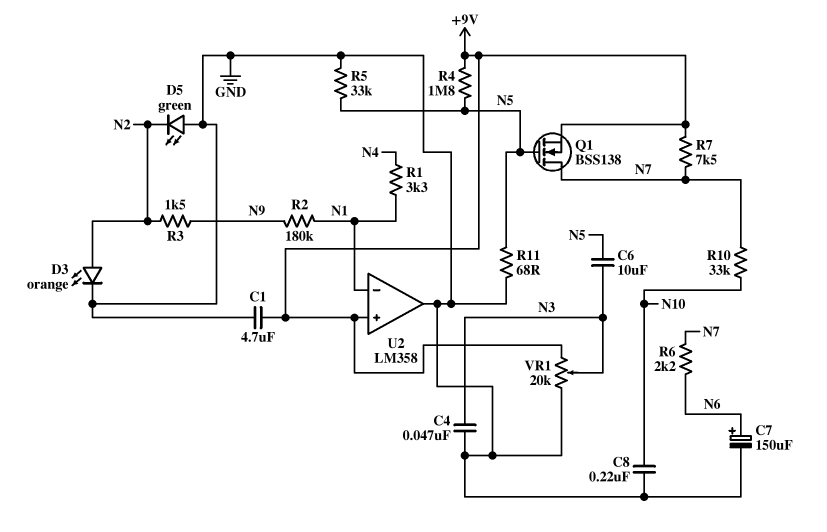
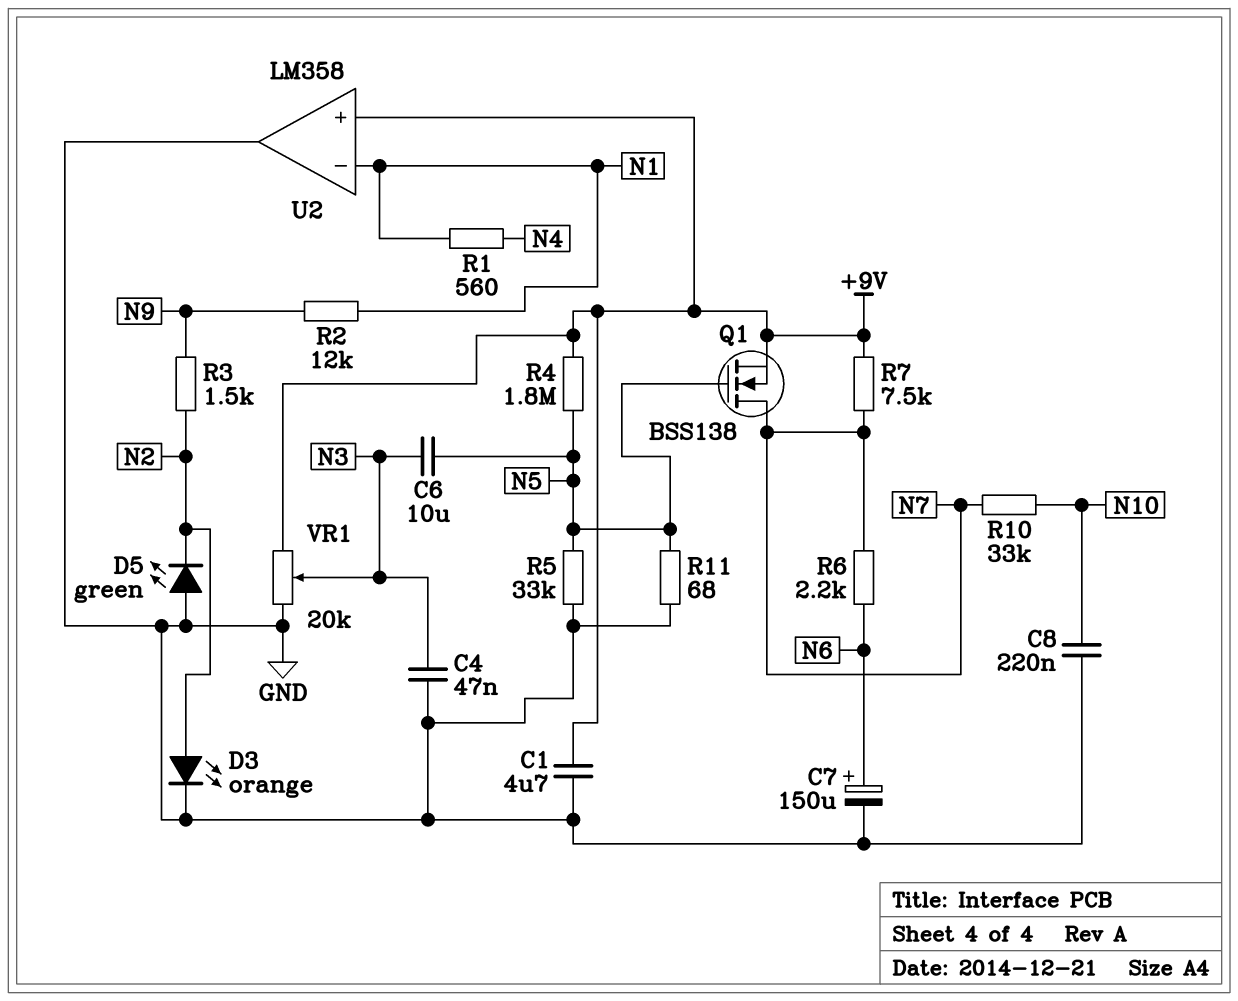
R1: 3.3k (N1, N4) -> 560 (N1, N4)
R2: 180k (N1, N9) -> 12k (N1, N9)

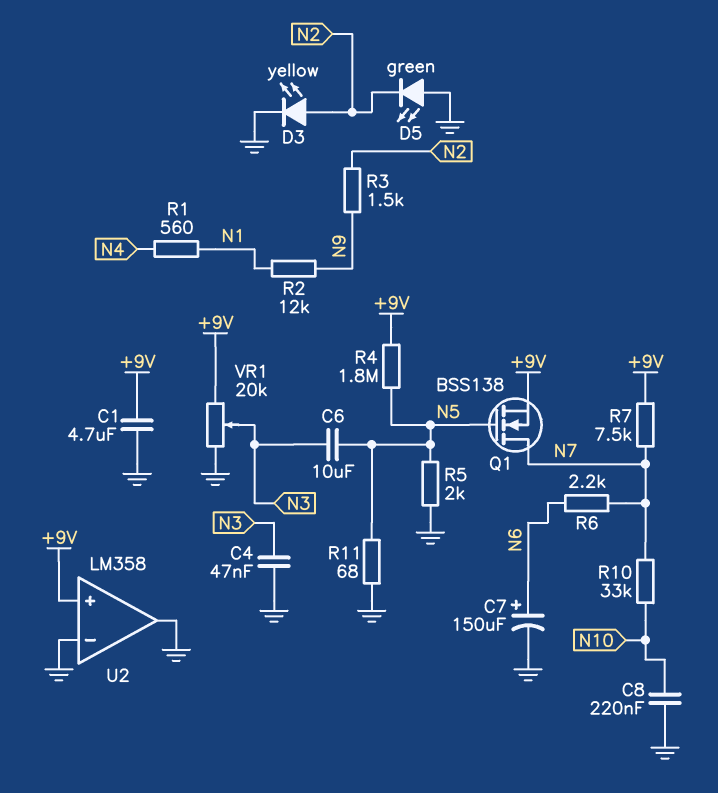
D3: LED orange (A N2, K GND) -> LED yellow (A N2, K GND)
R5: 33k (GND, N5) -> 2k (GND, N5)
U2 pin in-: N1 -> GND

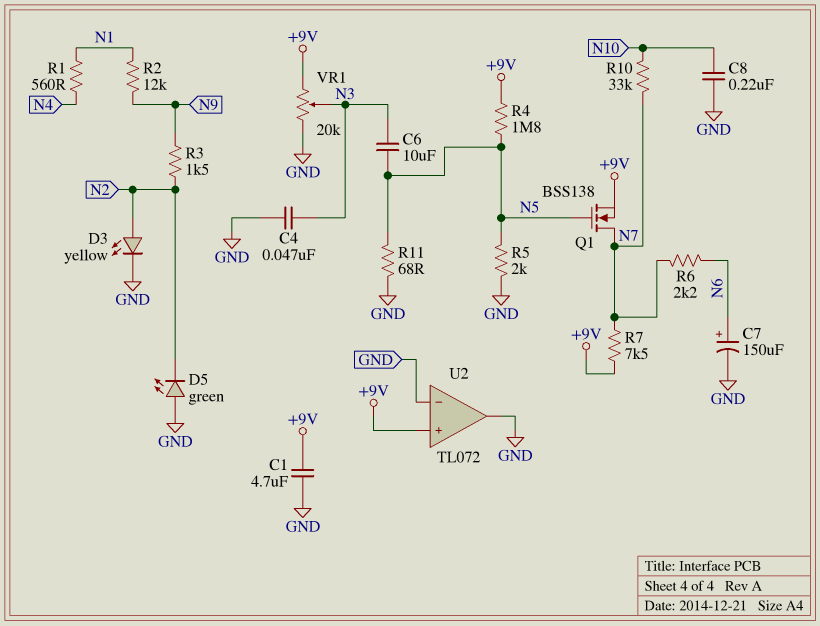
U2: LM358 -> TL072

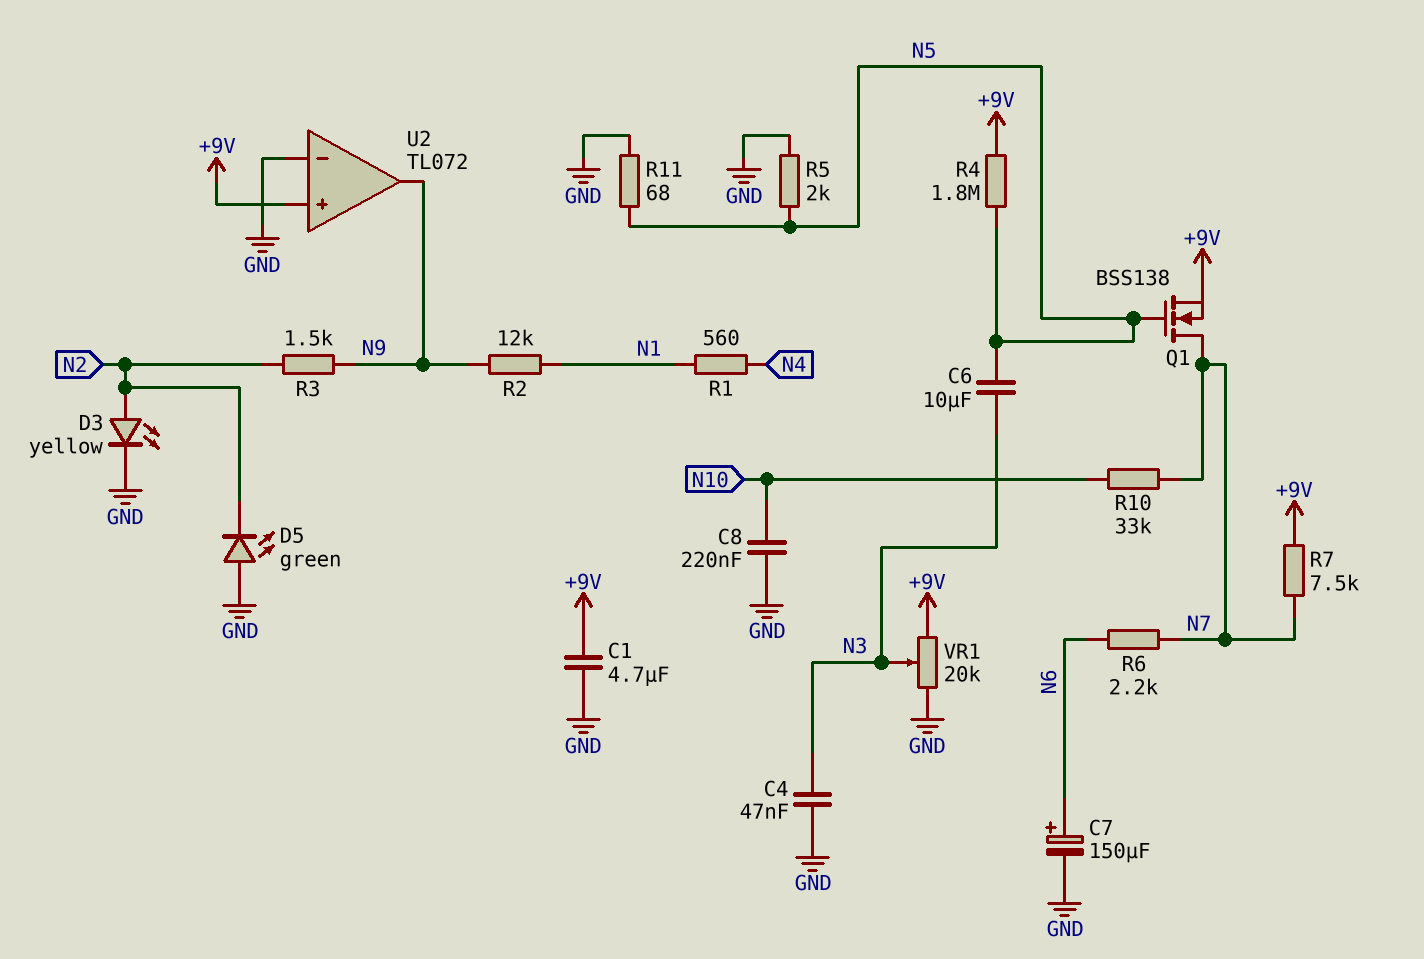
U2 pin out: GND -> N9

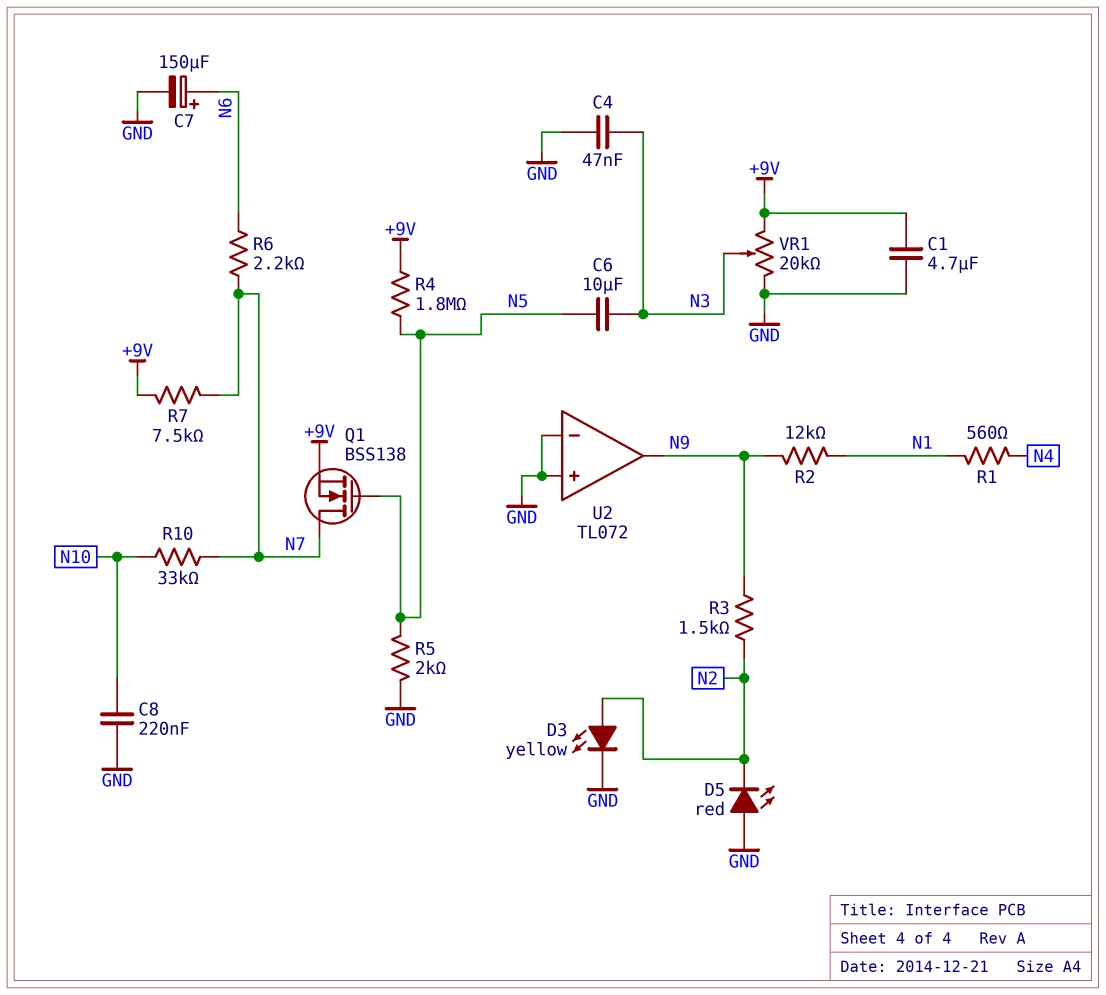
D5: LED green (A GND, K N2) -> LED red (A GND, K N2)
R11: 68 (GND, N5) -> none
U2 pin in+: +9V -> GND

